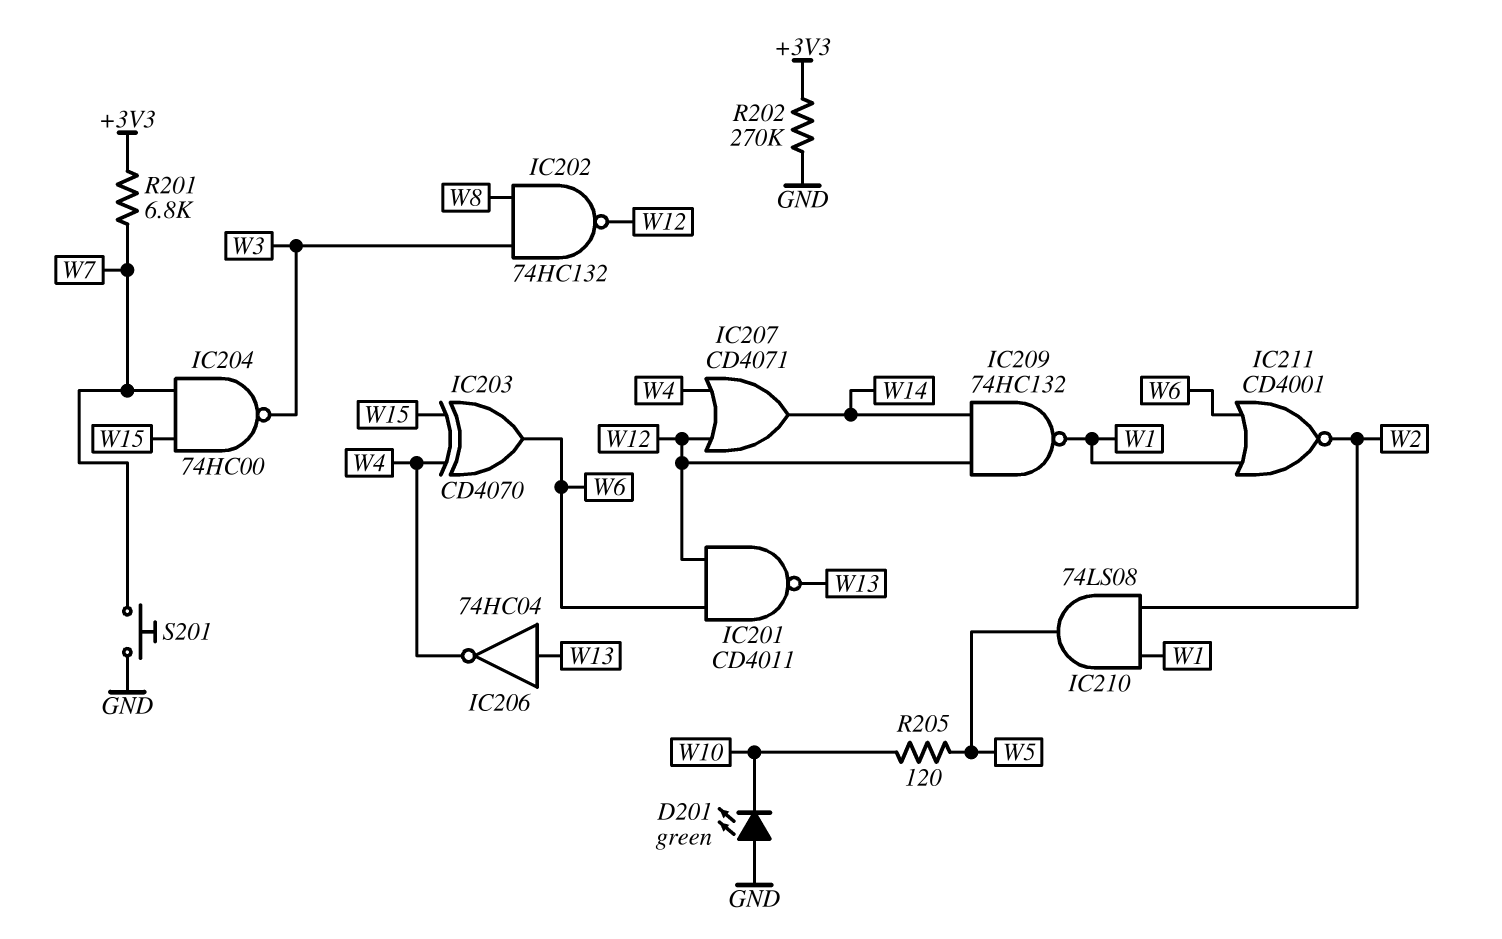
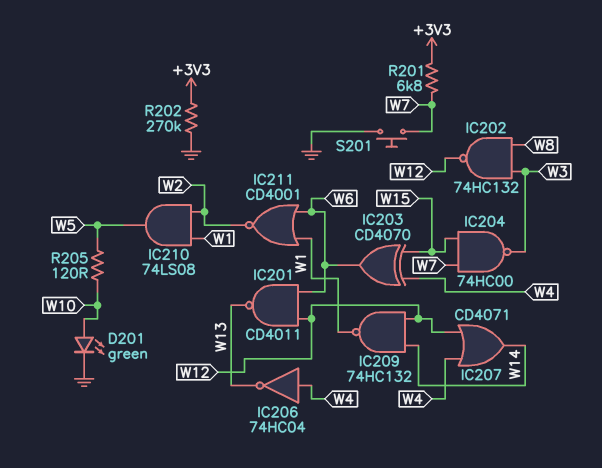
D201: LED green (A GND, K W10) -> LED green (A W10, K GND)
IC206: NOT 74HC04 (in W13, out W4) -> NOT 74HC04 (in W4, out W13)

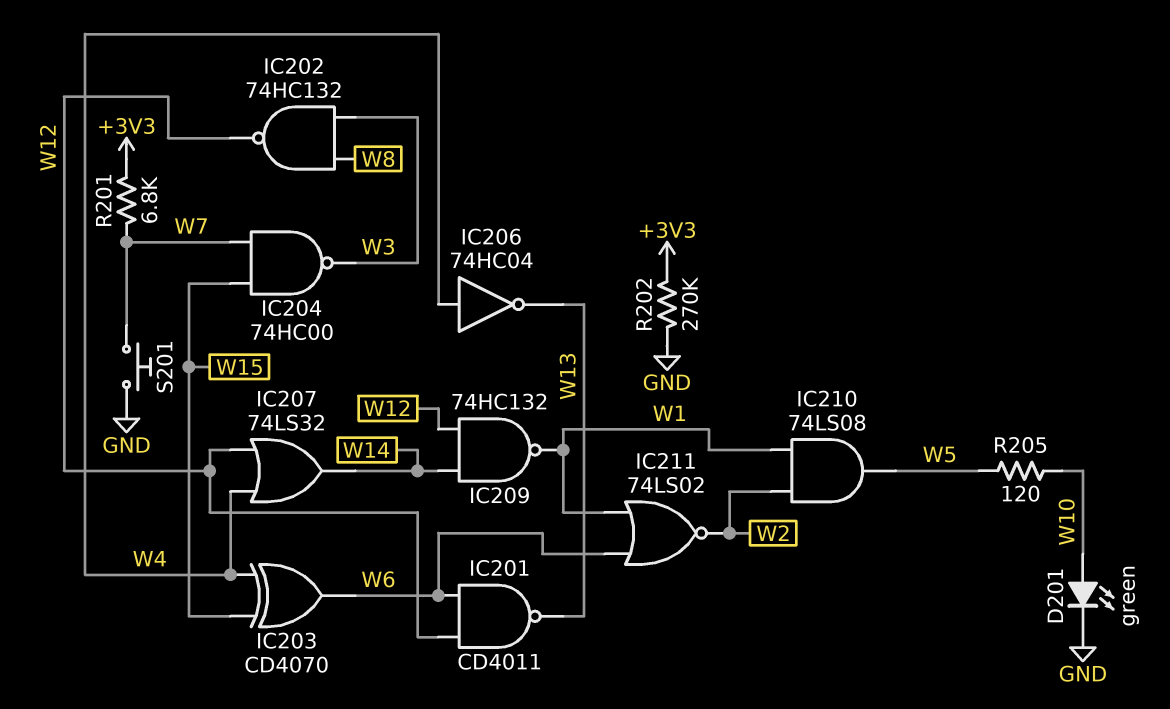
IC207: OR CD4071 (in W4, in W12, out W14) -> OR 74LS32 (in W4, in W12, out W14)
IC211: NOR CD4001 (in W1, in W6, out W2) -> NOR 74LS02 (in W1, in W6, out W2)

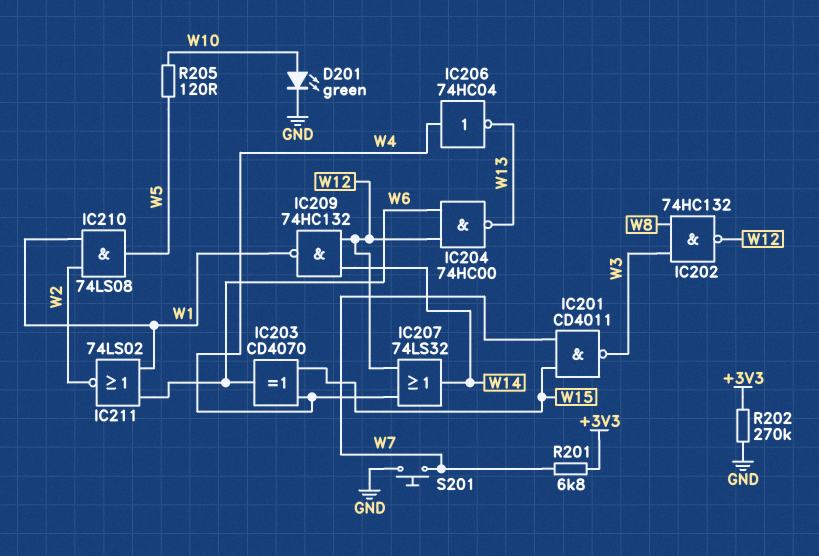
IC201: NAND CD4011 (in W6, in W12, out W13) -> NAND CD4011 (in W7, in W15, out W3)
IC204: NAND 74HC00 (in W7, in W15, out W3) -> NAND 74HC00 (in W6, in W12, out W13)

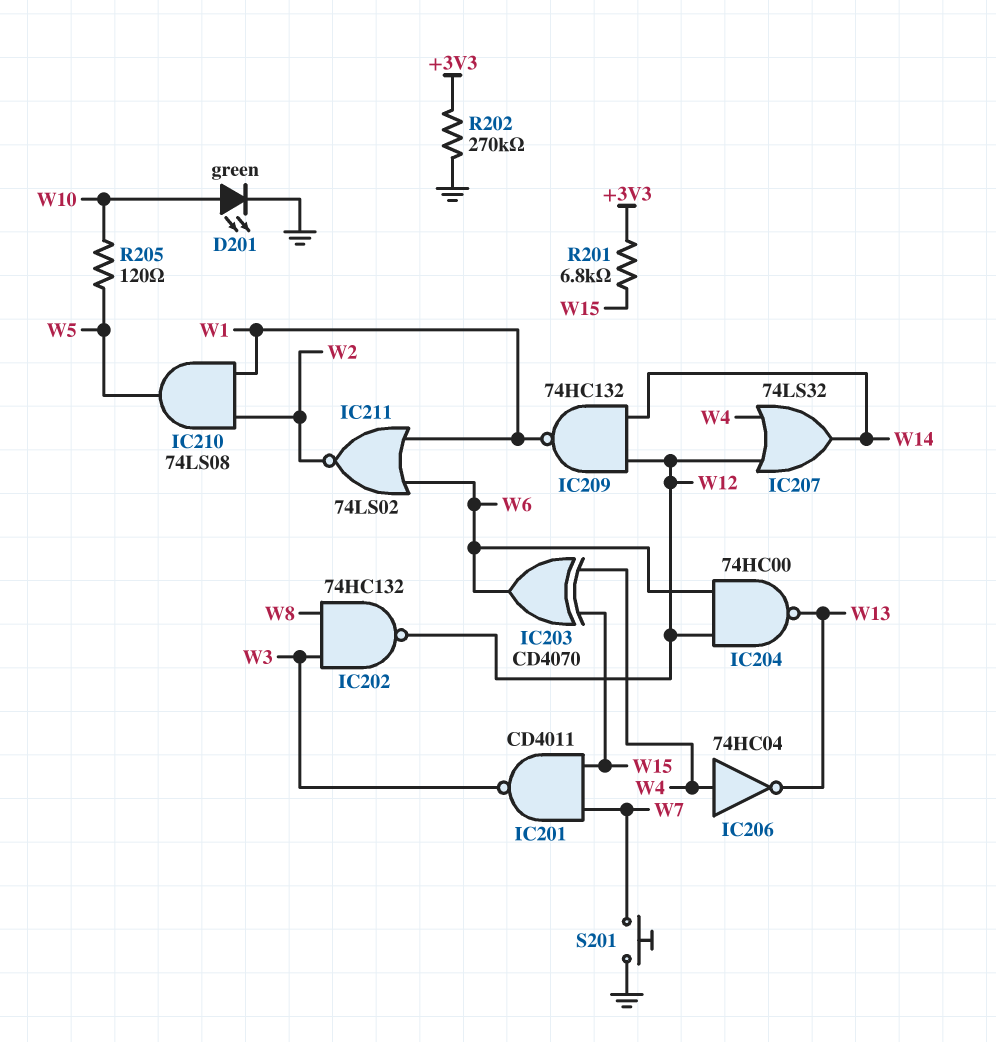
R201: 6.8k (+3V3, W7) -> 6.8k (+3V3, W15)

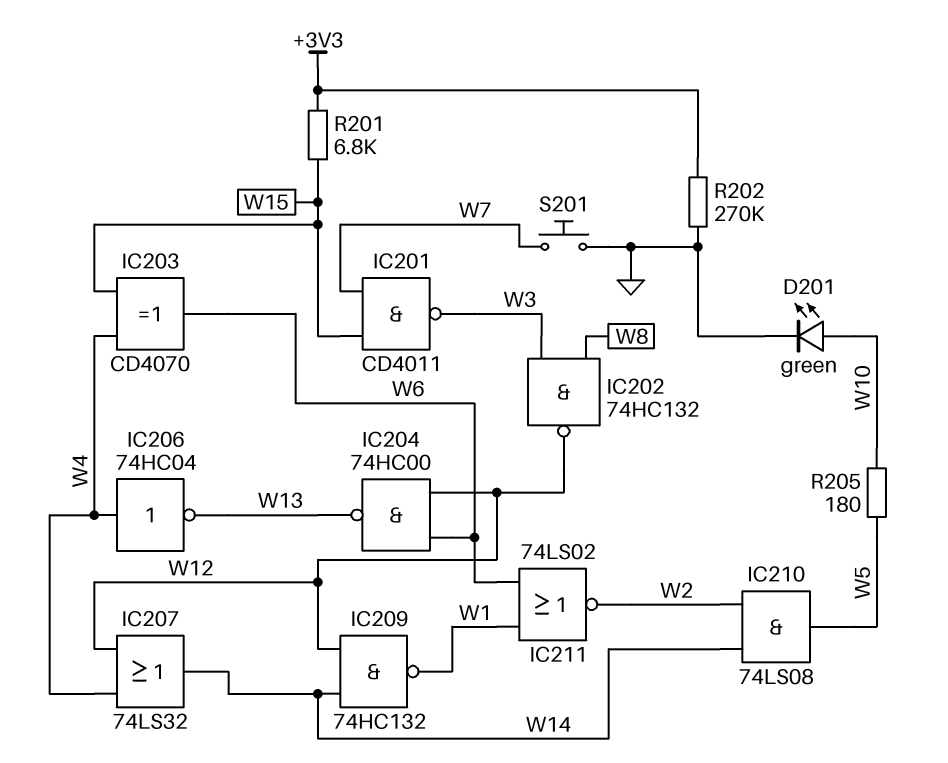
IC210: AND 74LS08 (in W1, in W2, out W5) -> AND 74LS08 (in W2, in W14, out W5)
R205: 120 (W5, W10) -> 180 (W5, W10)

